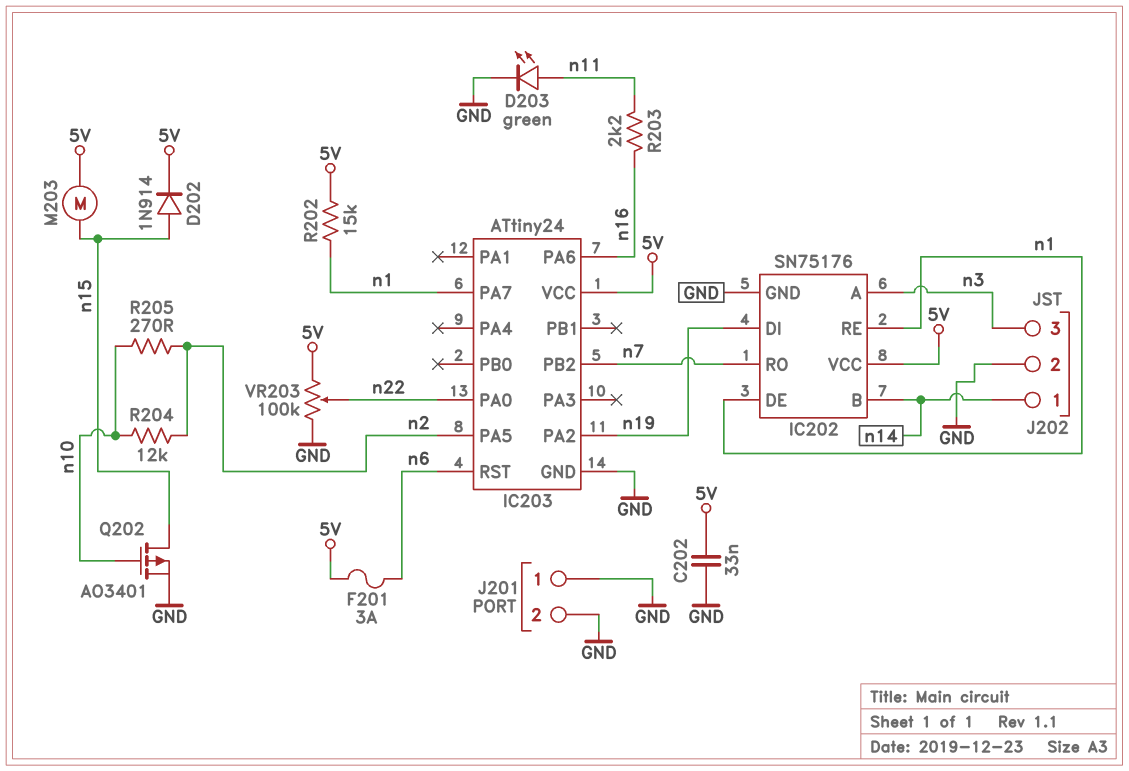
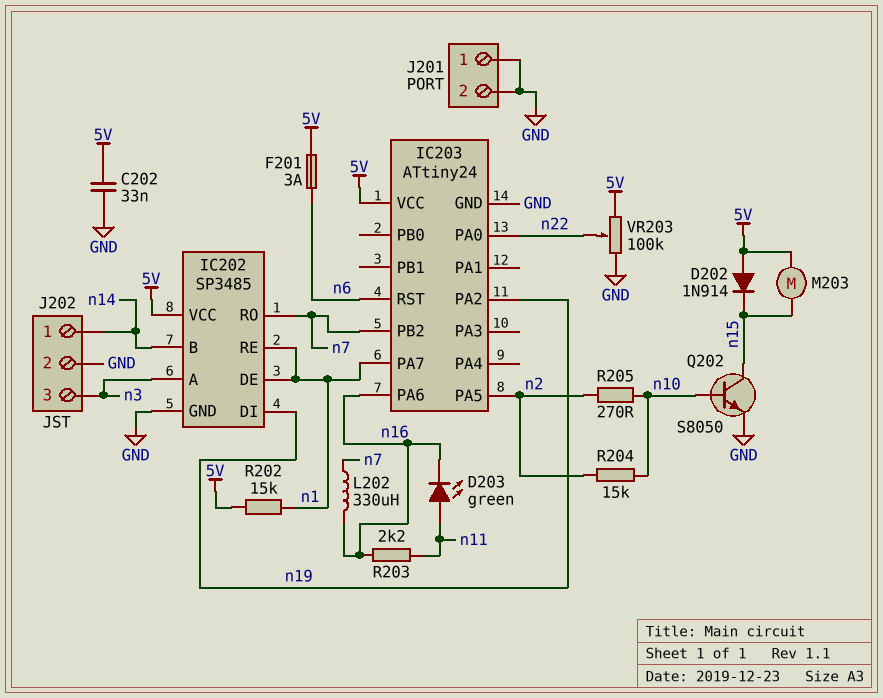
D202: diode 1N914 (A n15, K 5V) -> diode 1N914 (A 5V, K n15)
D203: LED green (A n11, K GND) -> LED green (A n11, K n16)
IC202: SN75176 -> SP3485
L202: none -> 330uH (n7, n16)
Q202: PMOS AO3401 (G n10, D n15, S GND) -> NPN S8050 (B n10, C n15, E GND)
R204: 12k (n2, n10) -> 15k (n2, n10)

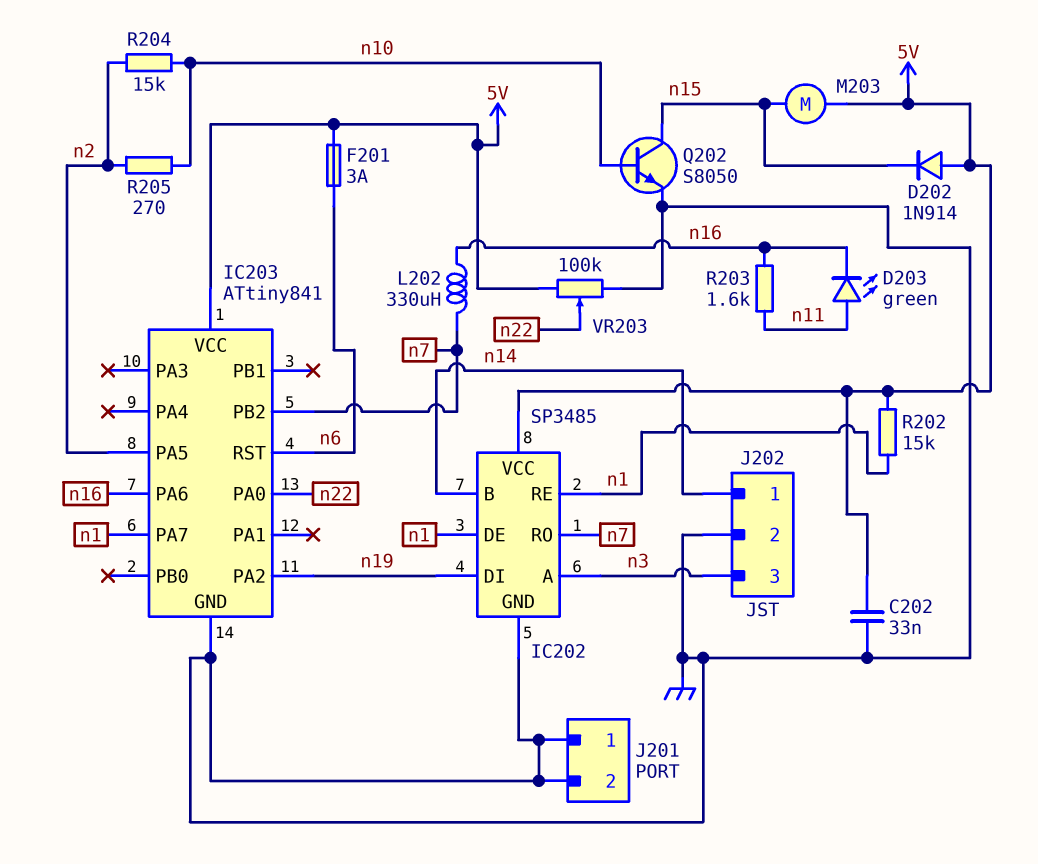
IC203: ATtiny24 -> ATtiny841
R203: 2.2k (n11, n16) -> 1.6k (n11, n16)

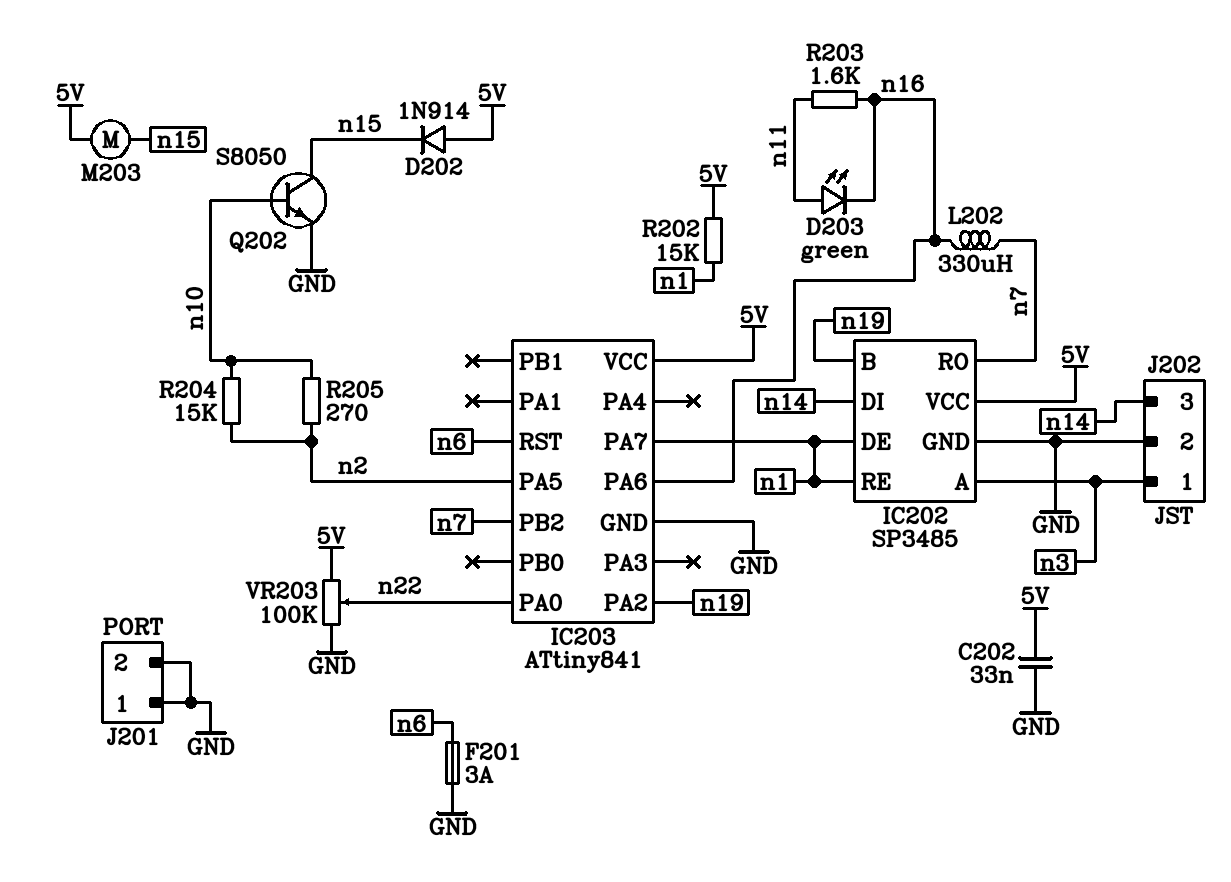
F201: 3A (5V, n6) -> 3A (GND, n6)
IC202 pin B: n14 -> n19
IC202 pin DI: n19 -> n14
J202 pin 1: n14 -> n3
J202 pin 3: n3 -> n14

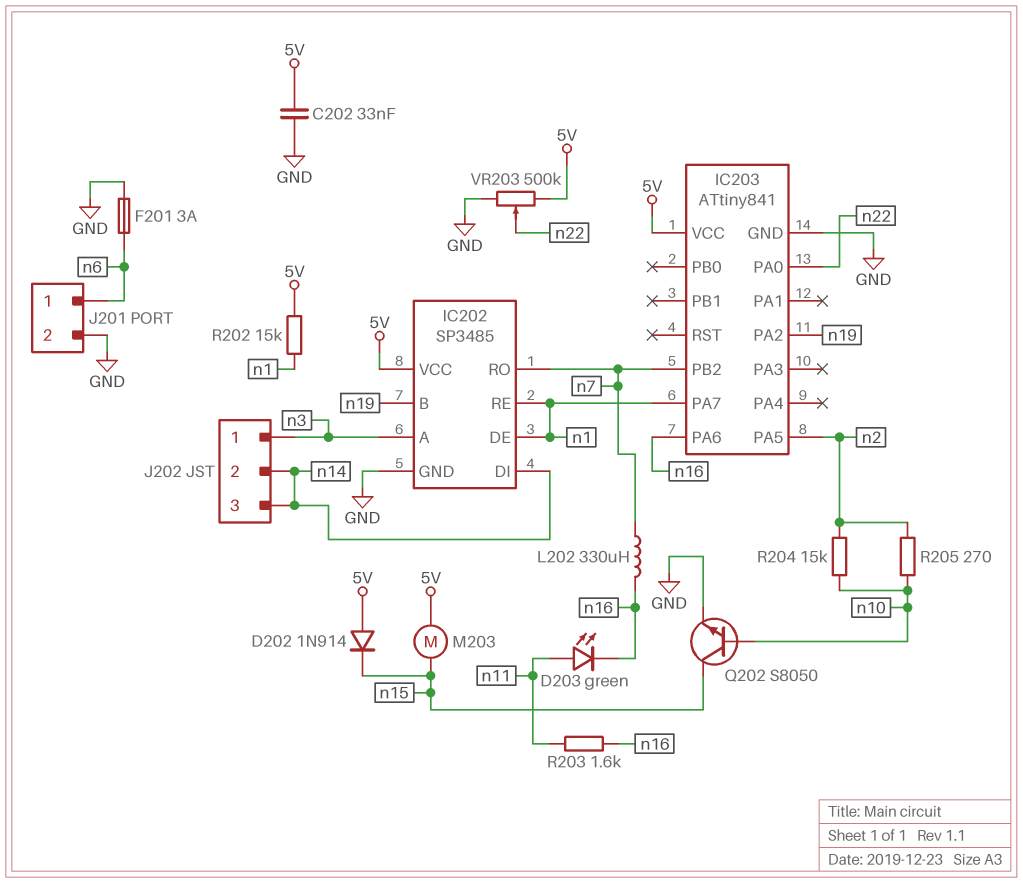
IC203 pin RST: n6 -> none
J201 pin 1: GND -> n6
J202 pin 2: GND -> n14
VR203: 100k (5V, GND, wiper n22) -> 500k (5V, GND, wiper n22)

